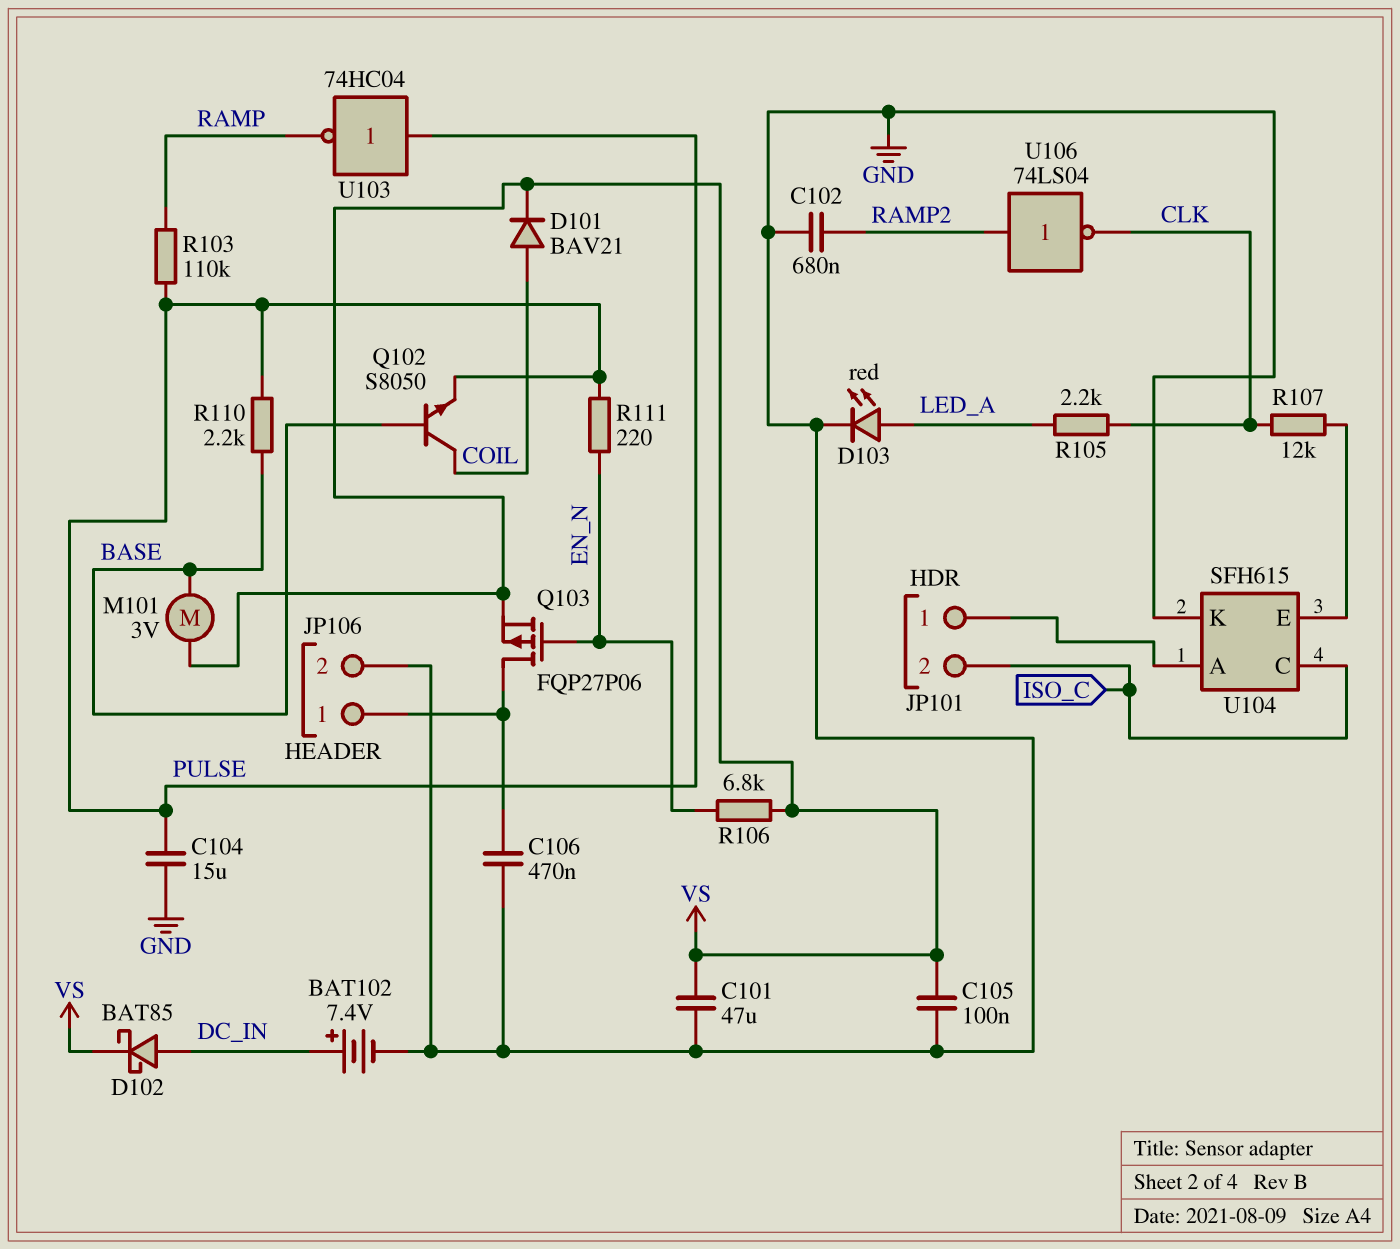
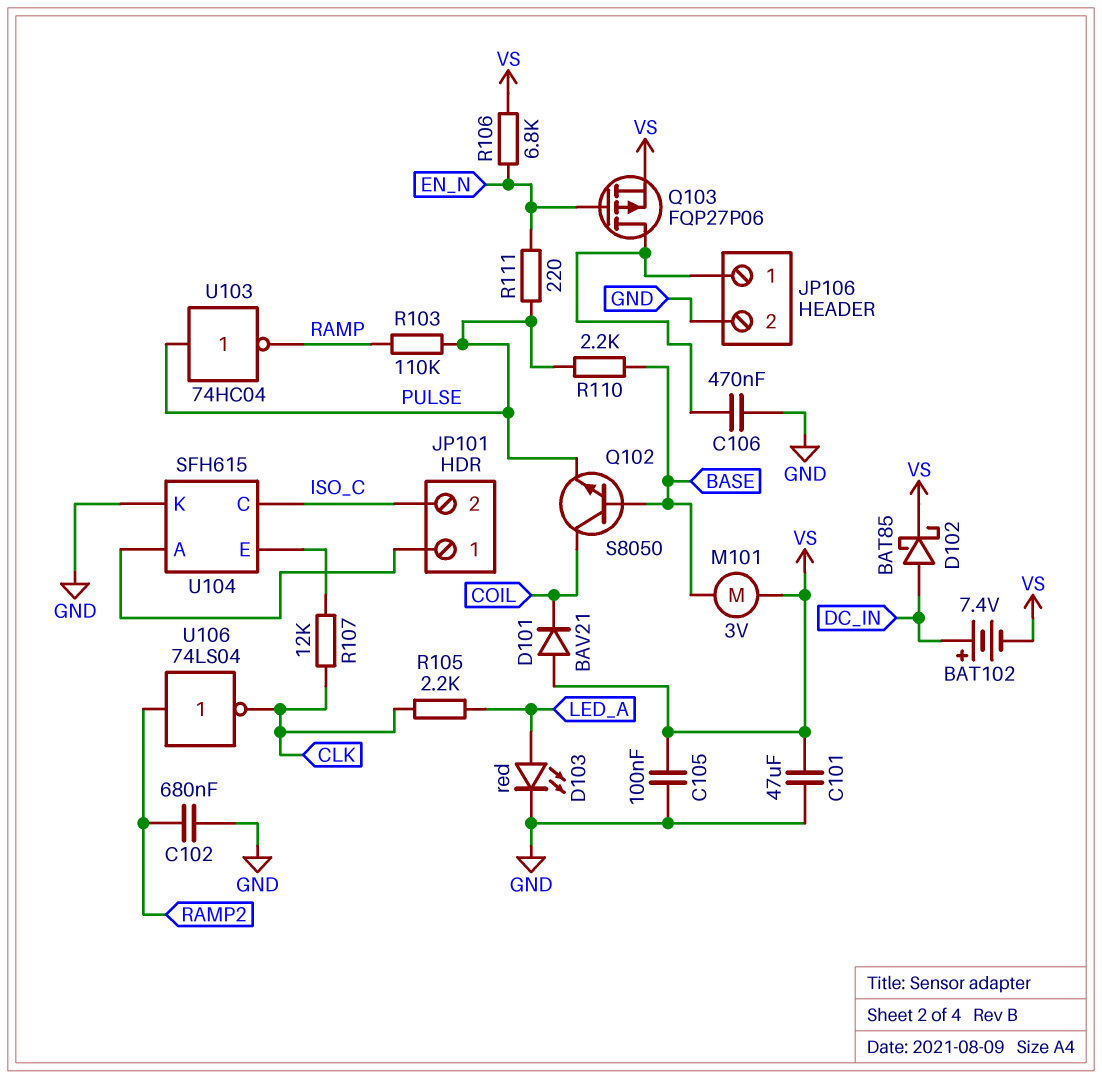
BAT102: 7.4V (plus DC_IN, minus GND) -> 7.4V (plus DC_IN, minus VS)
C104: 15uF (GND, PULSE) -> none
D101: diode BAV21 (A COIL, K VS) -> diode BAV21 (A VS, K COIL)

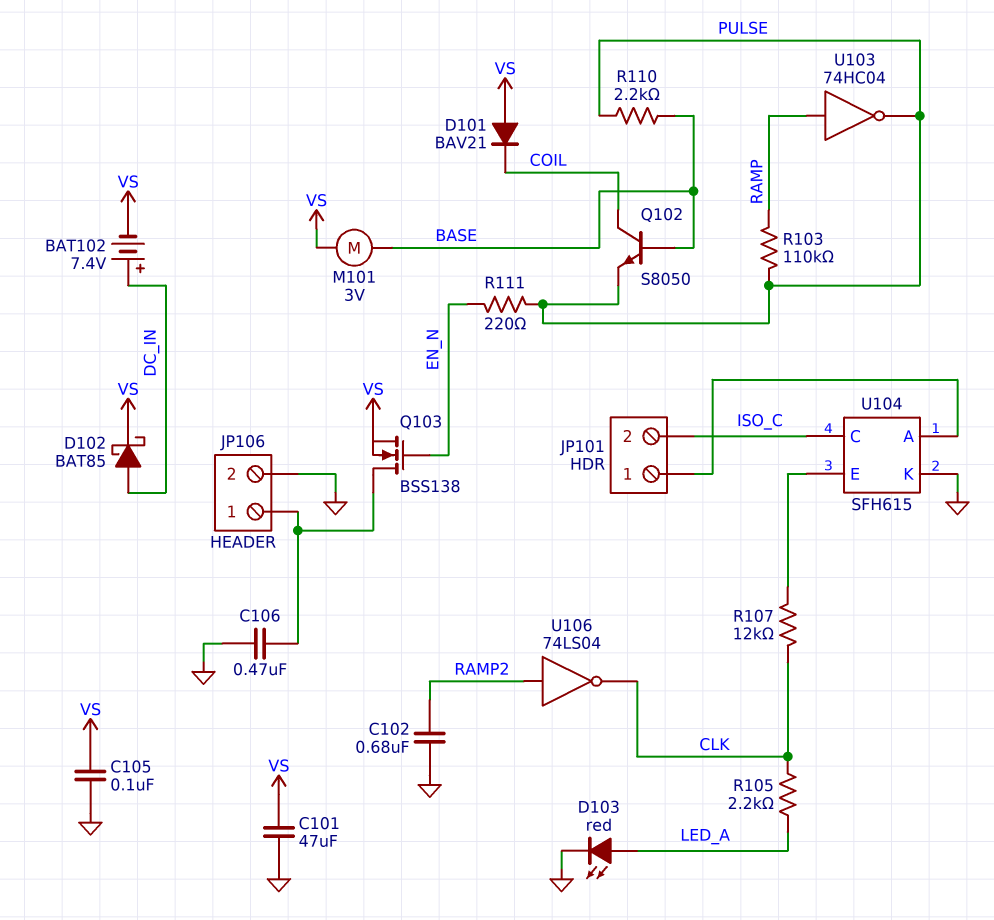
Q103: PMOS FQP27P06 (G EN_N, D JP106/1, S VS) -> NMOS BSS138 (G EN_N, D JP106/1, S VS)
R106: 6.8k (EN_N, VS) -> none
U103: NOT 74HC04 (in PULSE, out RAMP) -> NOT 74HC04 (in RAMP, out PULSE)

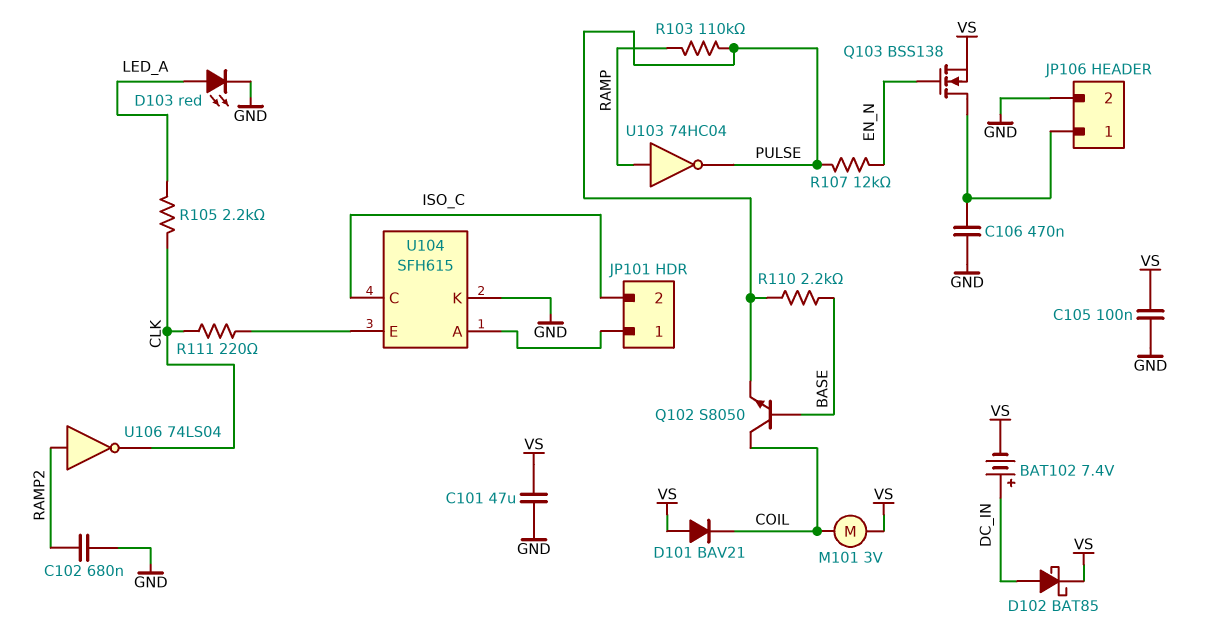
M101: motor 3V (BASE, VS) -> motor 3V (COIL, VS)
R107: 12k (CLK, U104/E) -> 12k (EN_N, PULSE)
R111: 220 (EN_N, PULSE) -> 220 (CLK, U104/E)

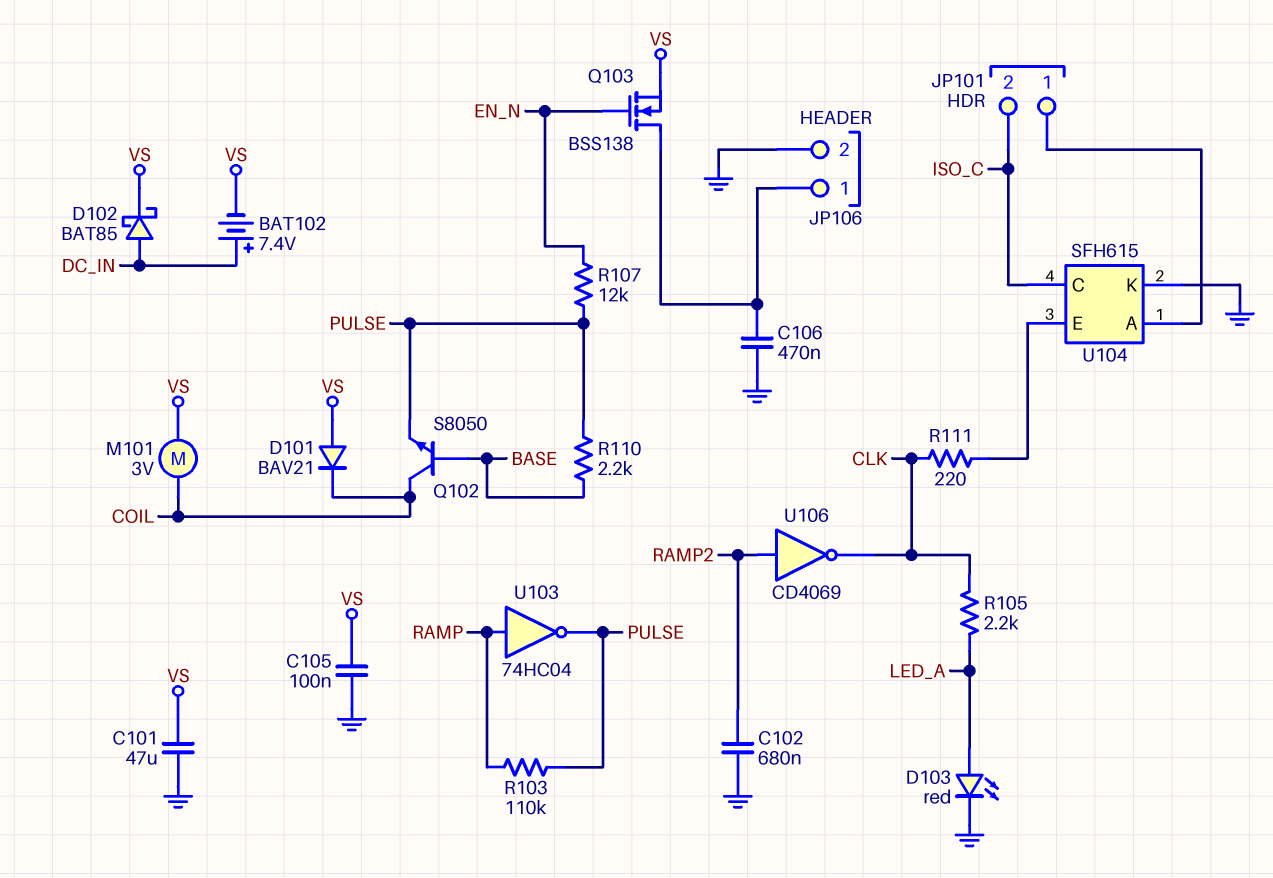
U106: NOT 74LS04 (in RAMP2, out CLK) -> NOT CD4069 (in RAMP2, out CLK)

